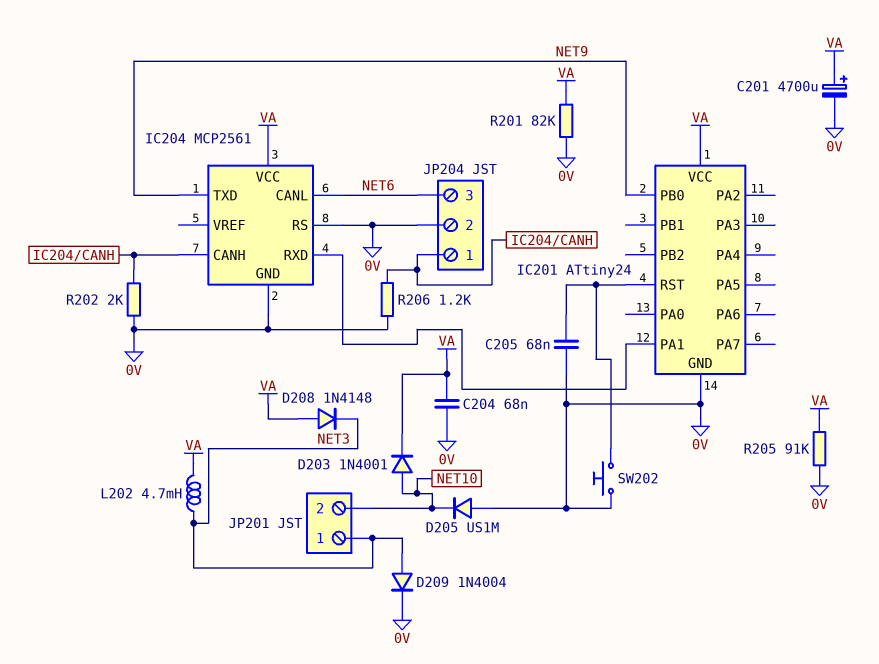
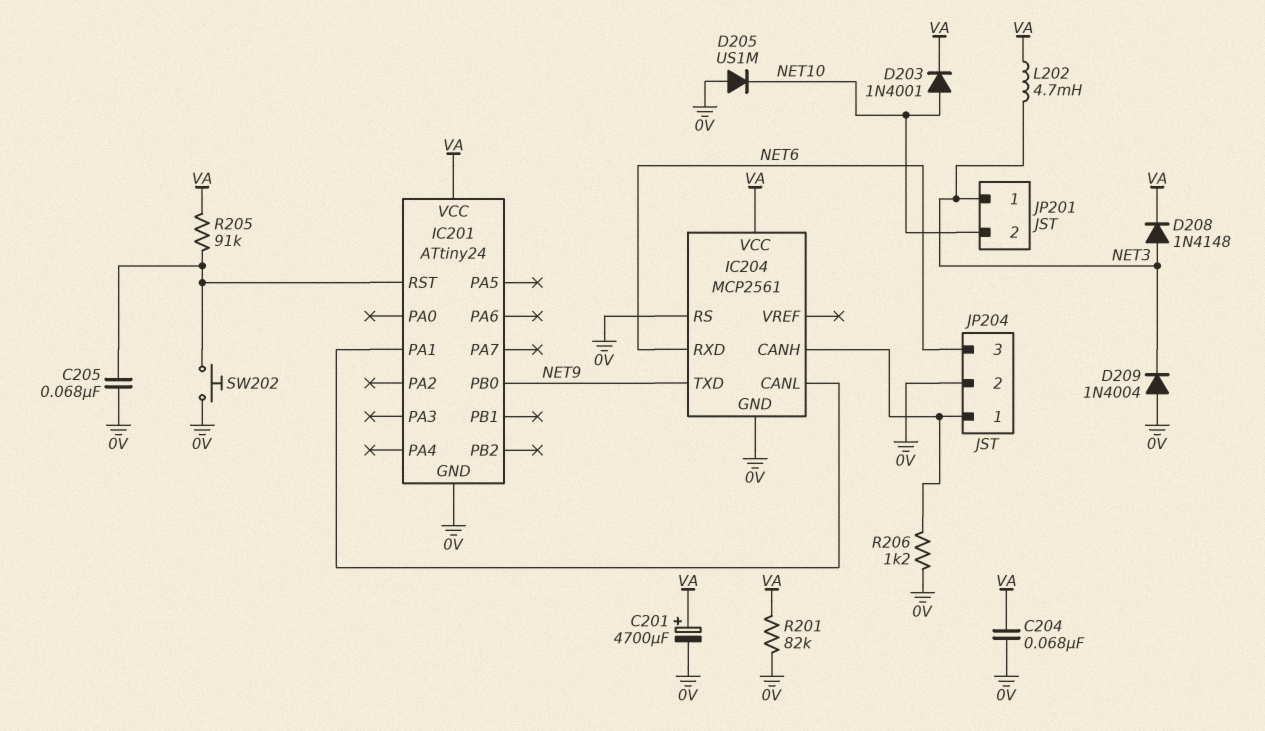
D208: diode 1N4148 (A VA, K NET3) -> diode 1N4148 (A NET3, K VA)
D209: diode 1N4004 (A NET3, K 0V) -> diode 1N4004 (A 0V, K NET3)
IC204 pin CANL: NET6 -> IC201/PA1
IC204 pin RXD: IC201/PA1 -> NET6
R202: 2k (0V, IC204/CANH) -> none
R205: 91k (0V, VA) -> 91k (IC201/RST, VA)

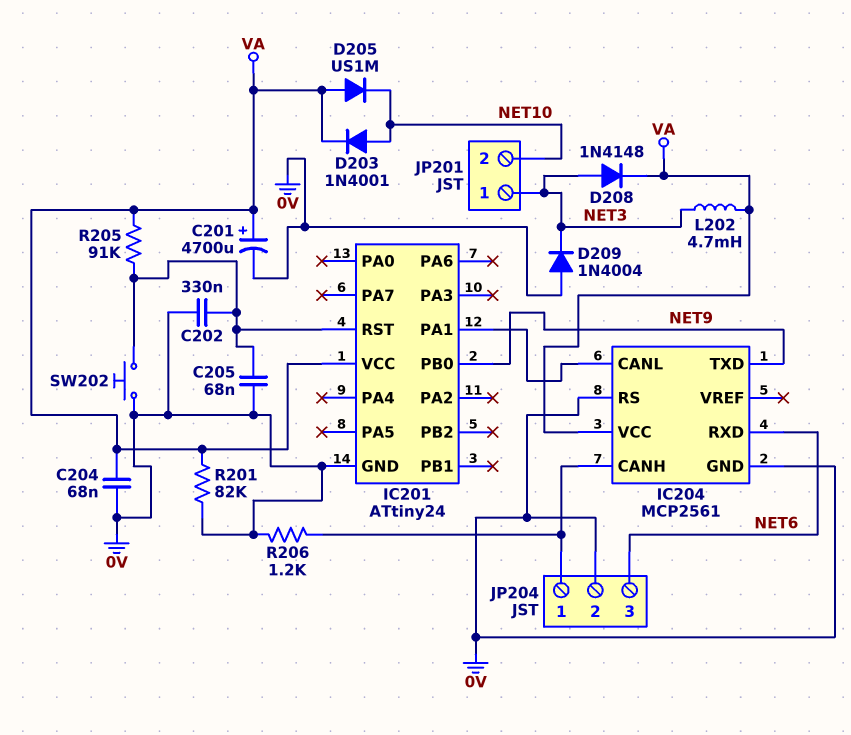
C202: none -> 330nF (0V, IC201/RST)
D205: diode US1M (A 0V, K NET10) -> diode US1M (A VA, K NET10)

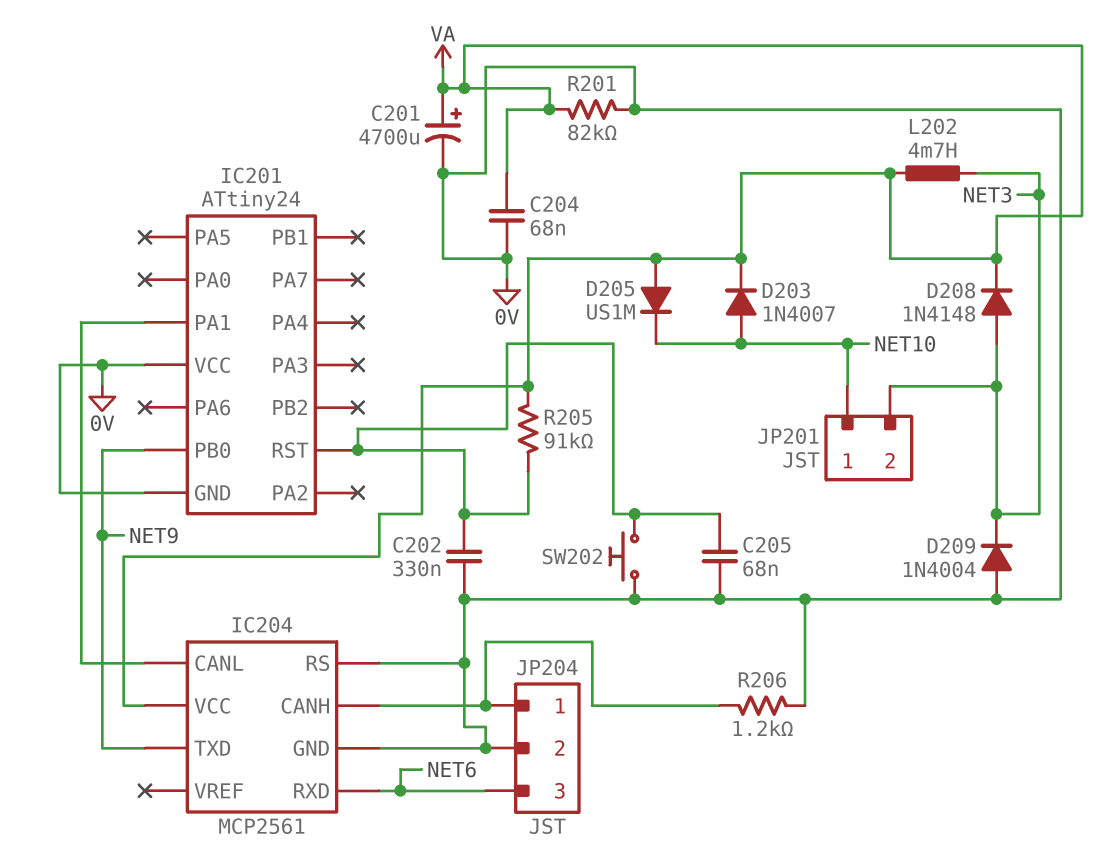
D203: diode 1N4001 (A NET10, K VA) -> diode 1N4007 (A NET10, K VA)
IC201 pin VCC: VA -> 0V
JP201 pin 1: NET3 -> NET10
JP201 pin 2: NET10 -> NET3

